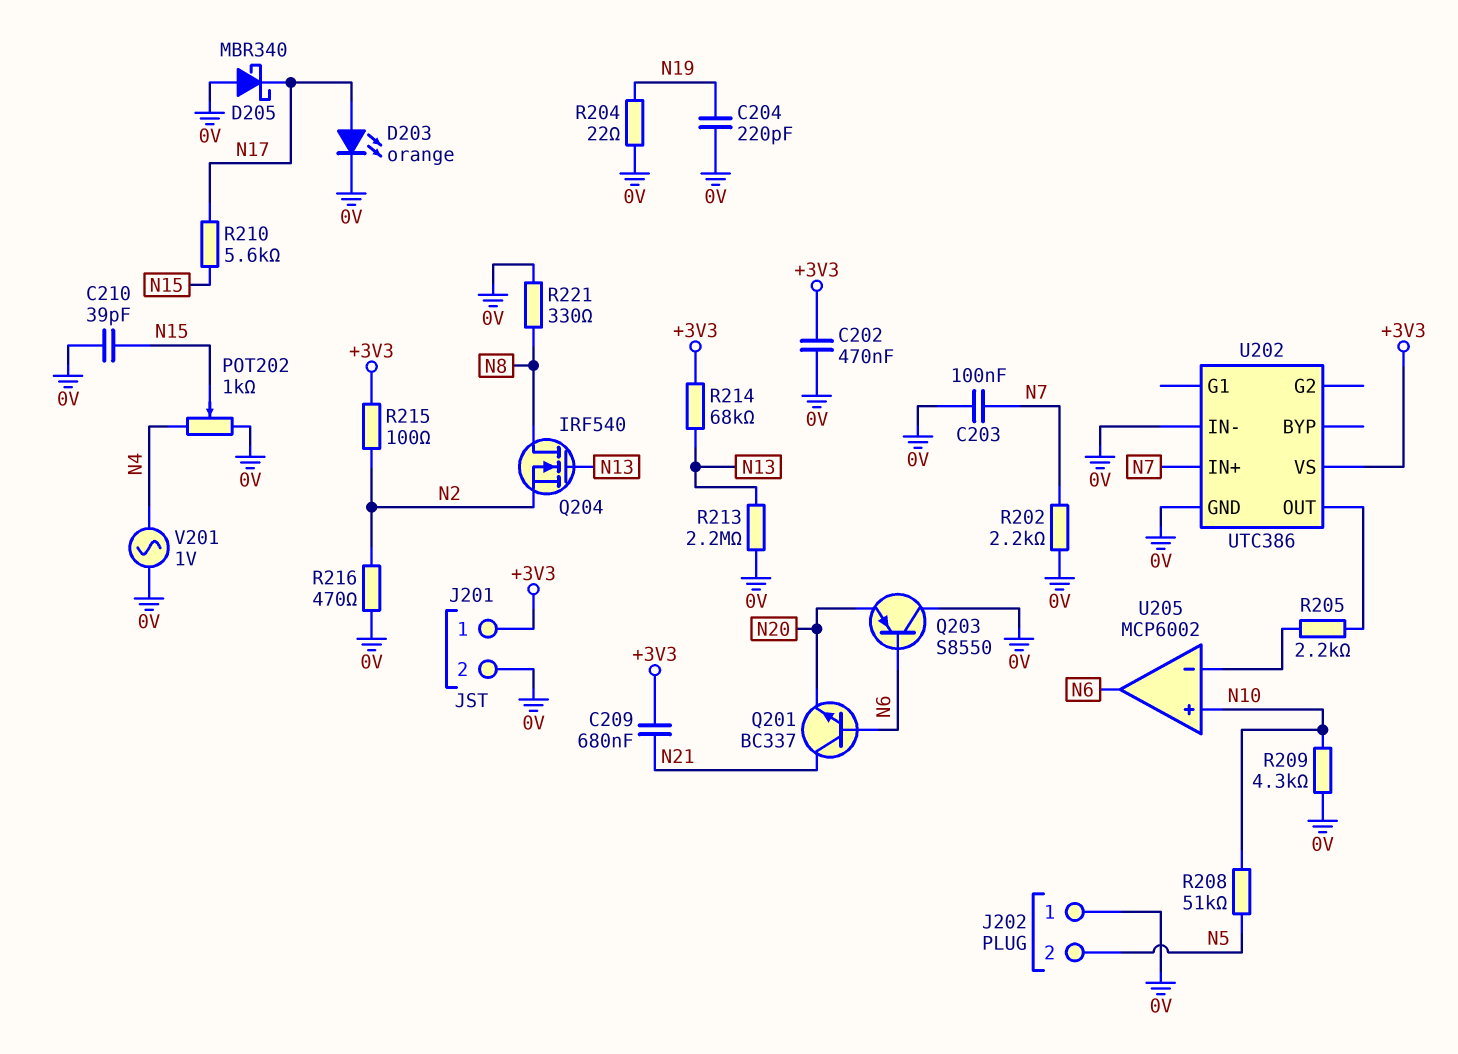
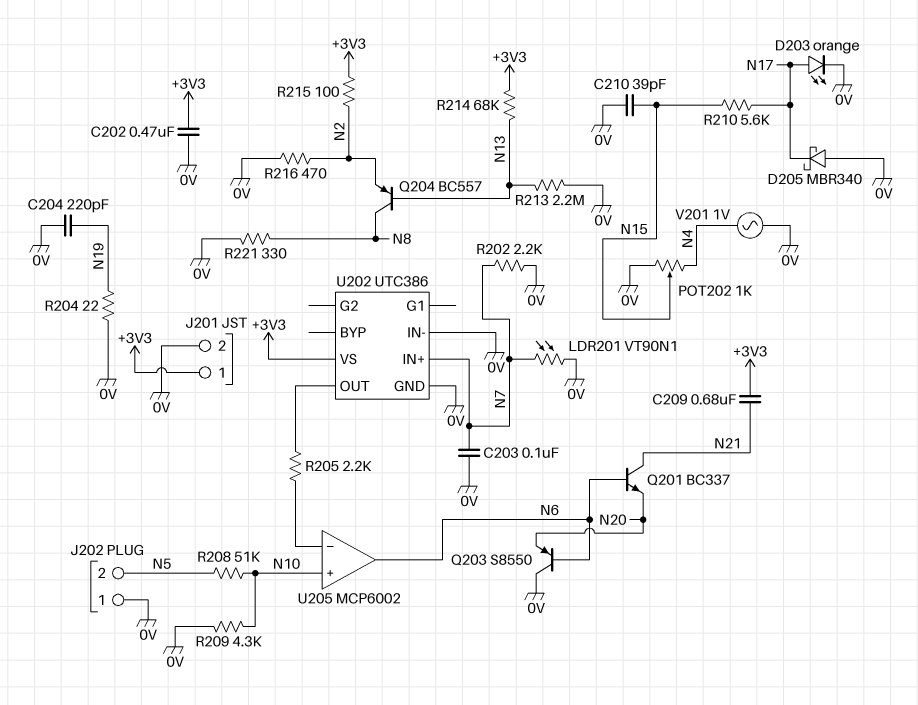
LDR201: none -> VT90N1 (0V, N7)
Q204: NMOS IRF540 (G N13, D N8, S N2) -> PNP BC557 (B N13, C N8, E N2)

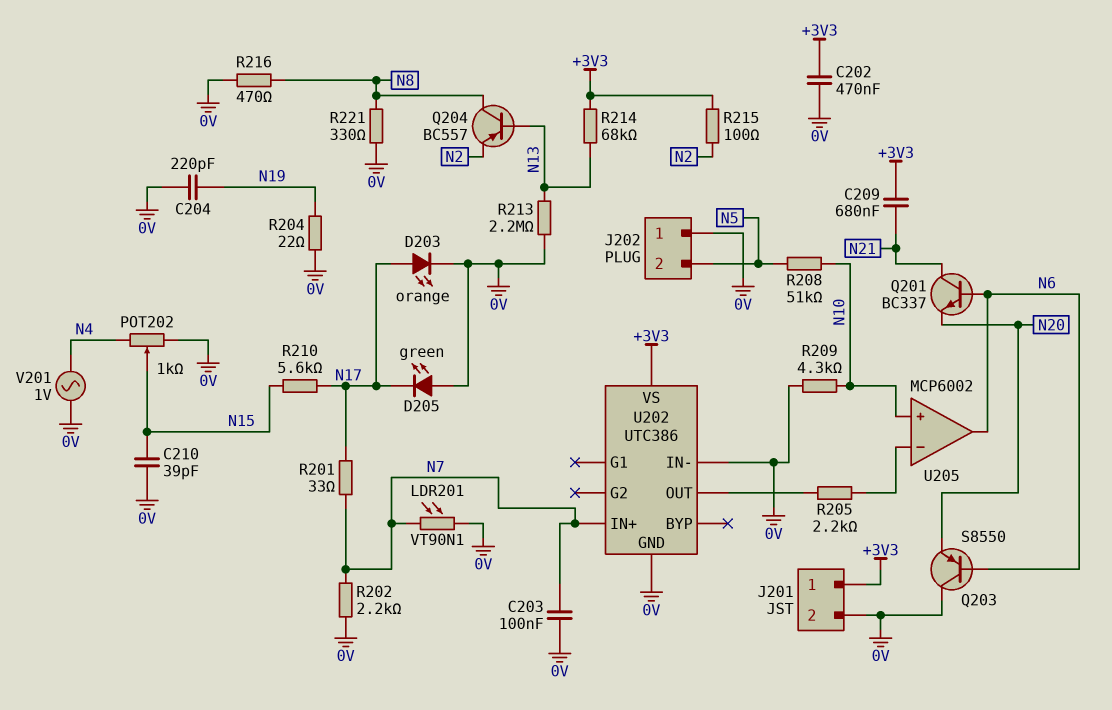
D205: schottky MBR340 (A 0V, K N17) -> LED green (A 0V, K N17)
R201: none -> 33 (N7, N17)
R216: 470 (0V, N2) -> 470 (0V, N8)

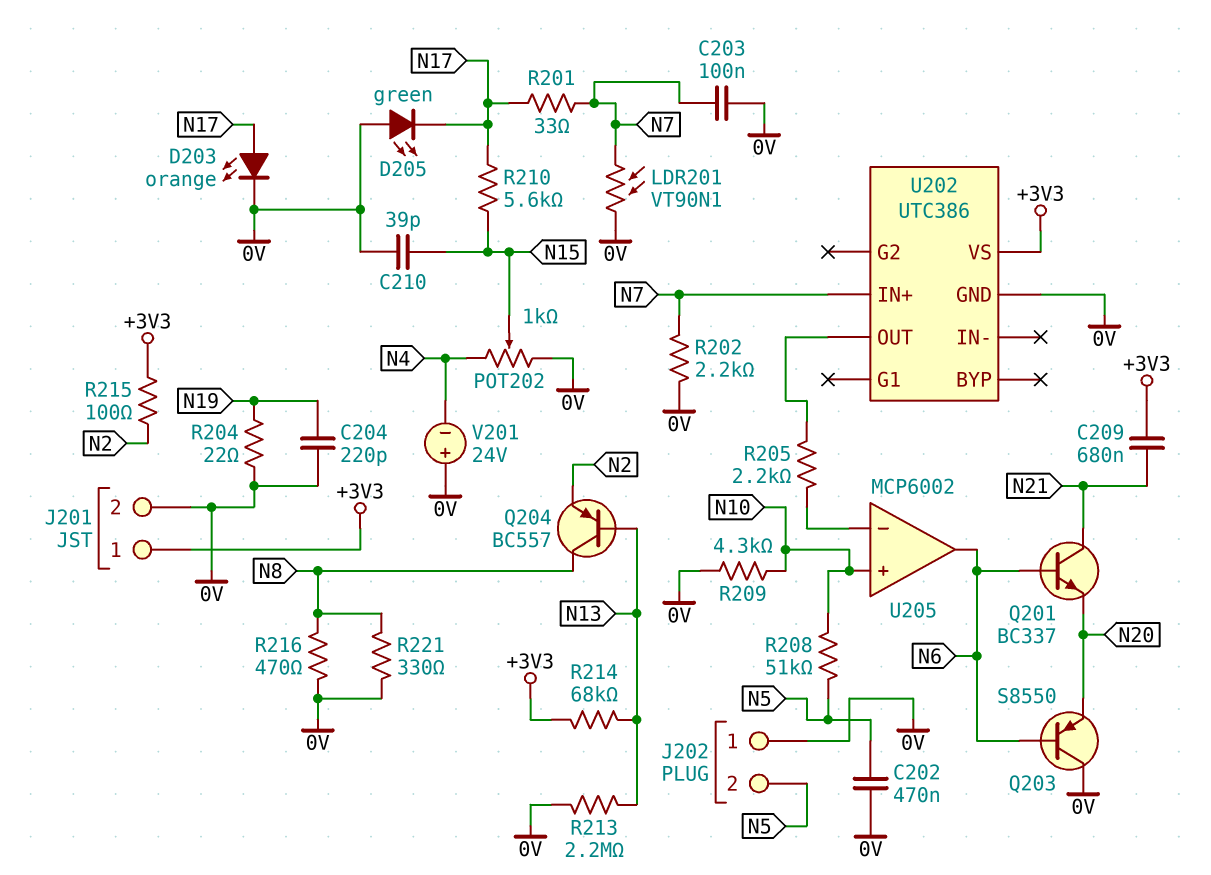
C202: 470nF (+3V3, 0V) -> 470nF (0V, N5)
U202 pin IN-: 0V -> none
V201: AC 1V (0V, N4) -> 24V (plus 0V, minus N4)

